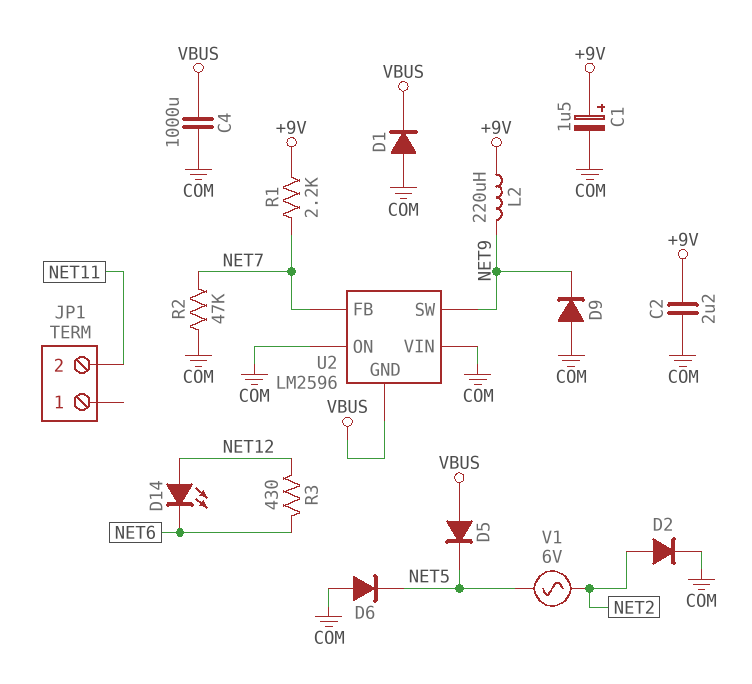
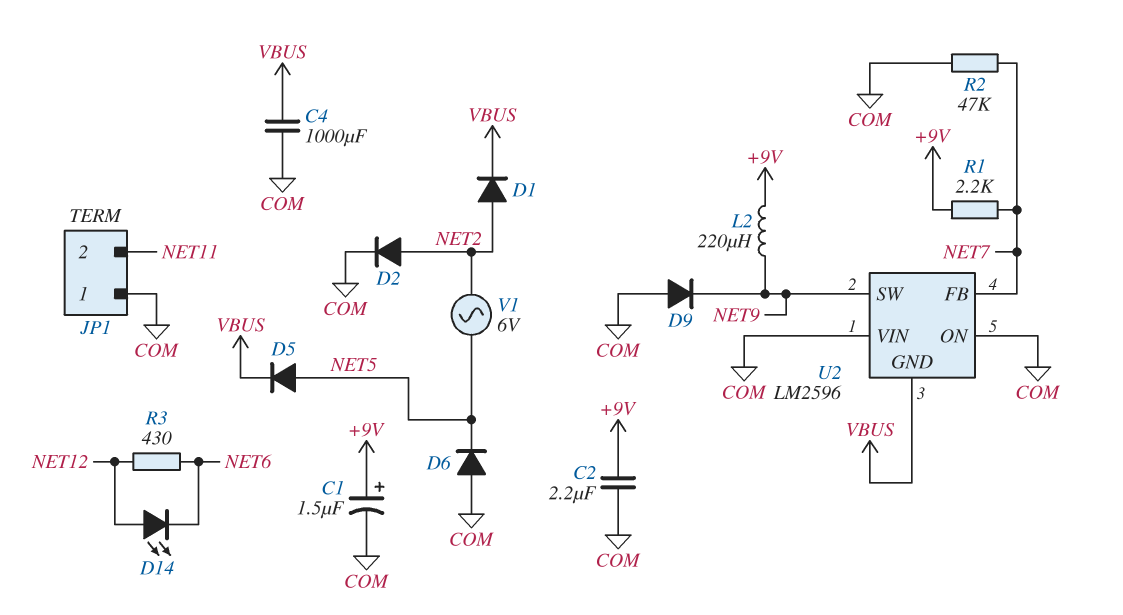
D1: diode (A COM, K VBUS) -> diode (A NET2, K VBUS)
D5: diode (A VBUS, K NET5) -> diode (A NET5, K VBUS)
JP1 pin 1: none -> COM

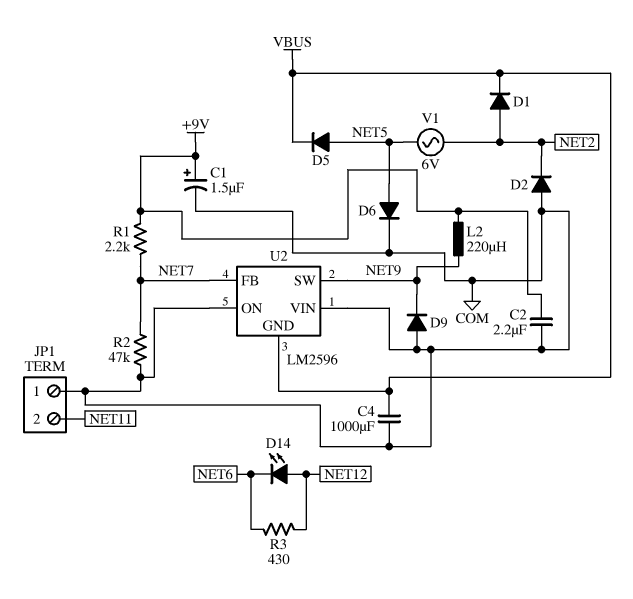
D2: diode (A NET2, K COM) -> diode (A COM, K NET2)
D6: diode (A COM, K NET5) -> diode (A NET5, K COM)

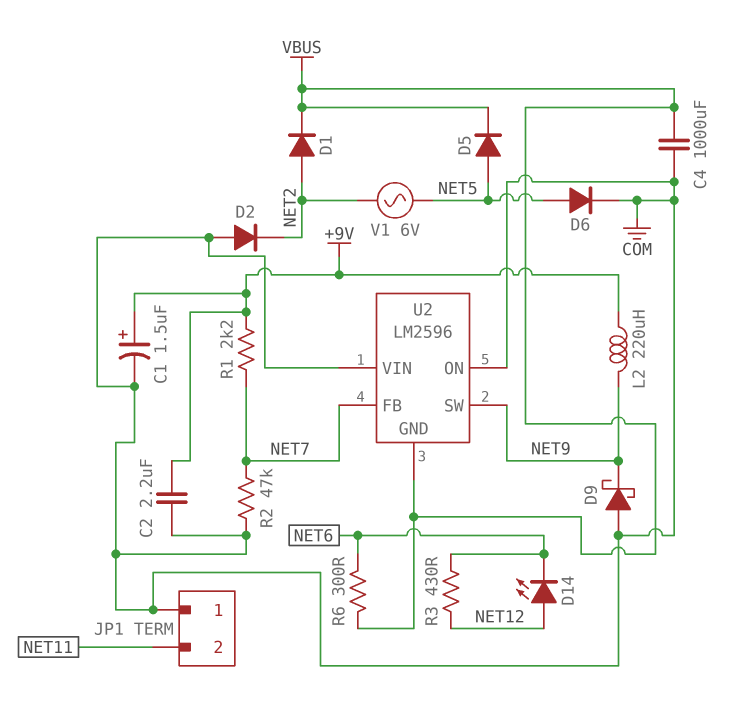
D9: diode (A COM, K NET9) -> schottky (A COM, K NET9)
R6: none -> 300 (NET6, VBUS)

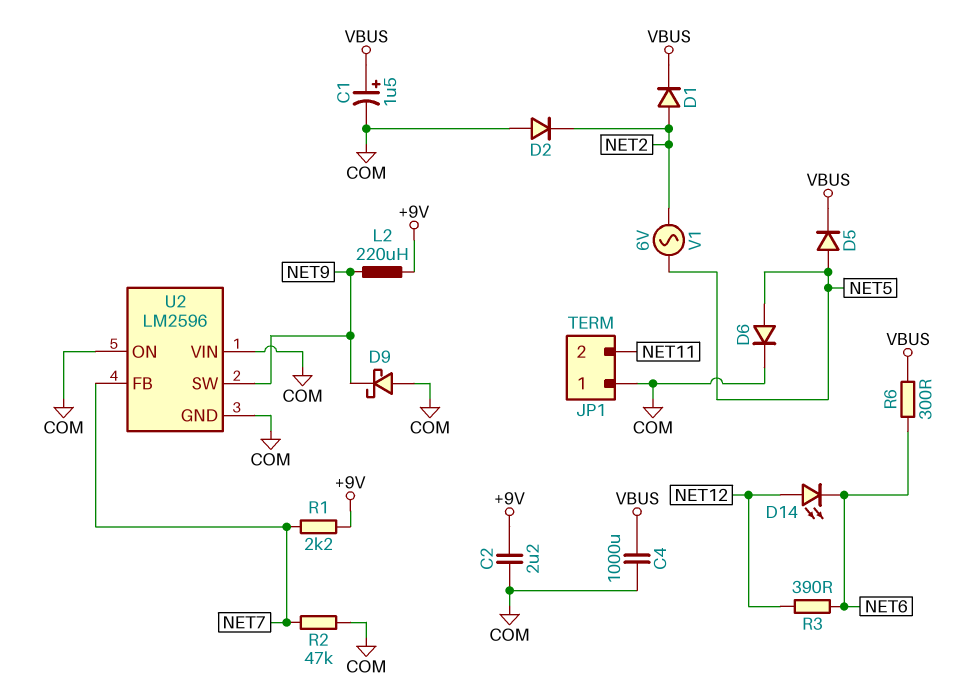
C1: 1.5uF (plus +9V, minus COM) -> 1.5uF (plus VBUS, minus COM)
R3: 430 (NET6, NET12) -> 390 (NET6, NET12)
U2 pin GND: VBUS -> COM

